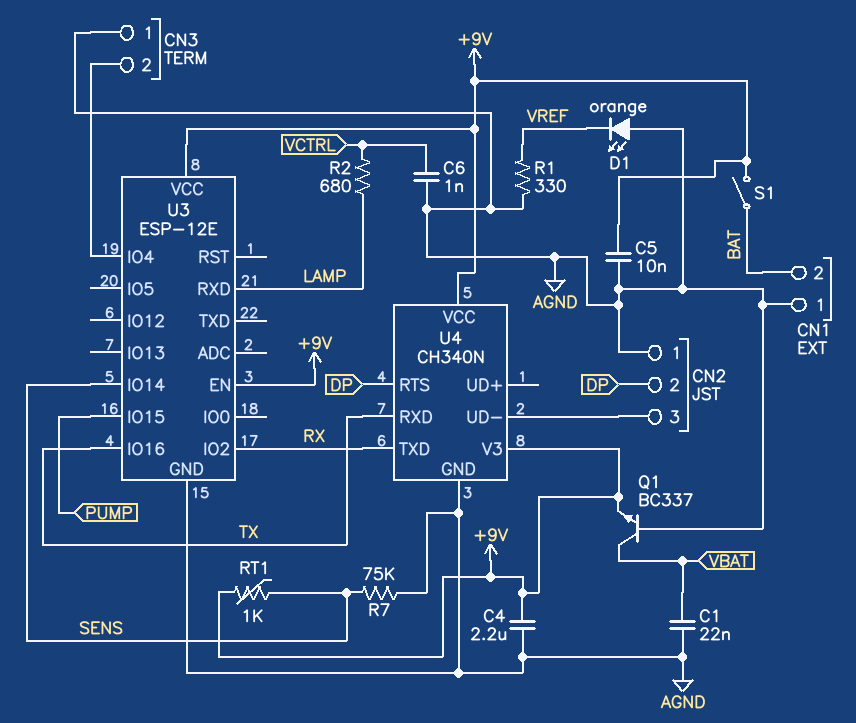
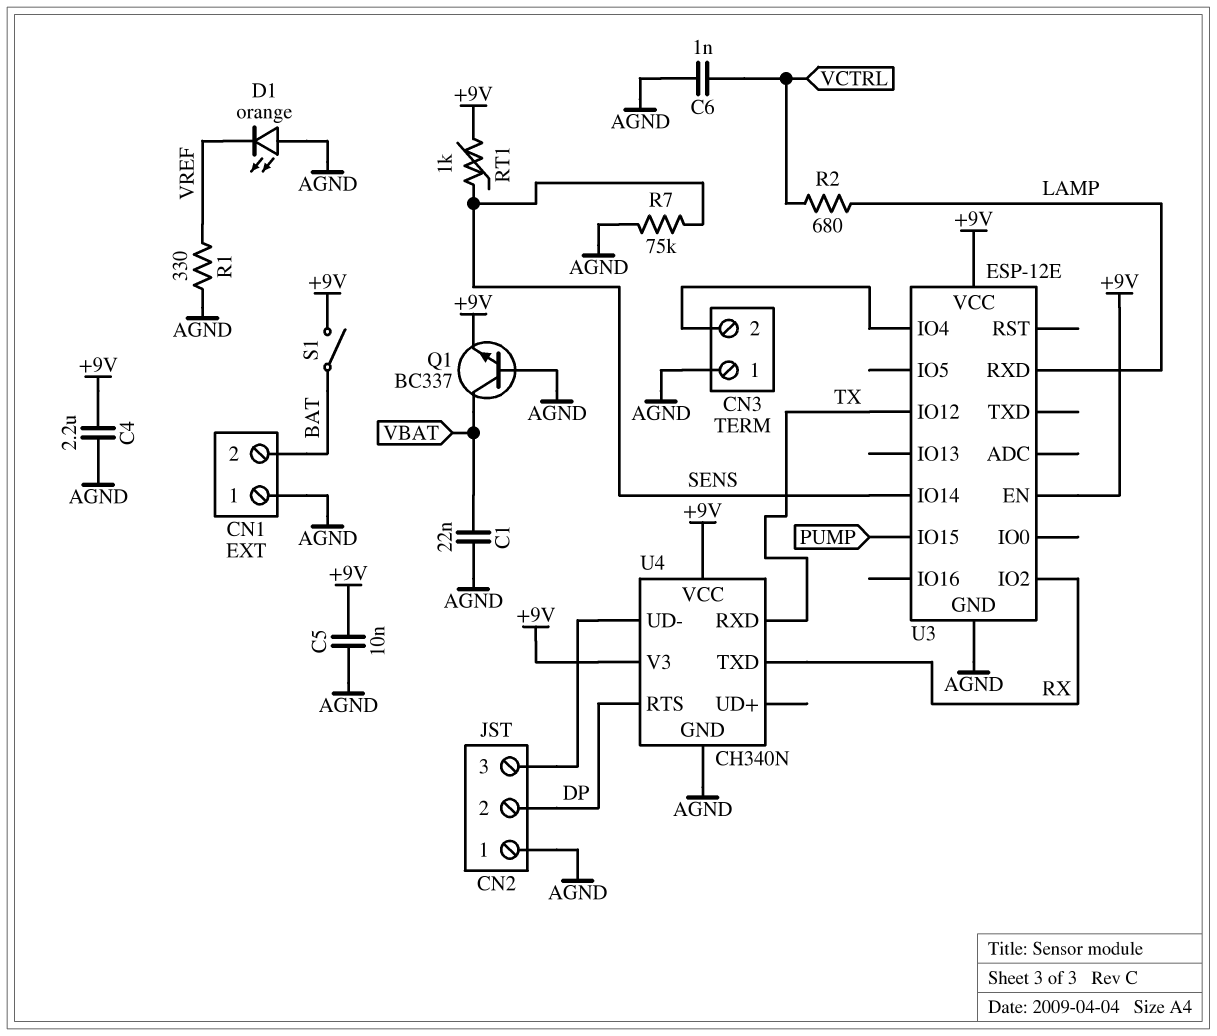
U3 pin IO12: none -> TX
U3 pin IO16: TX -> none

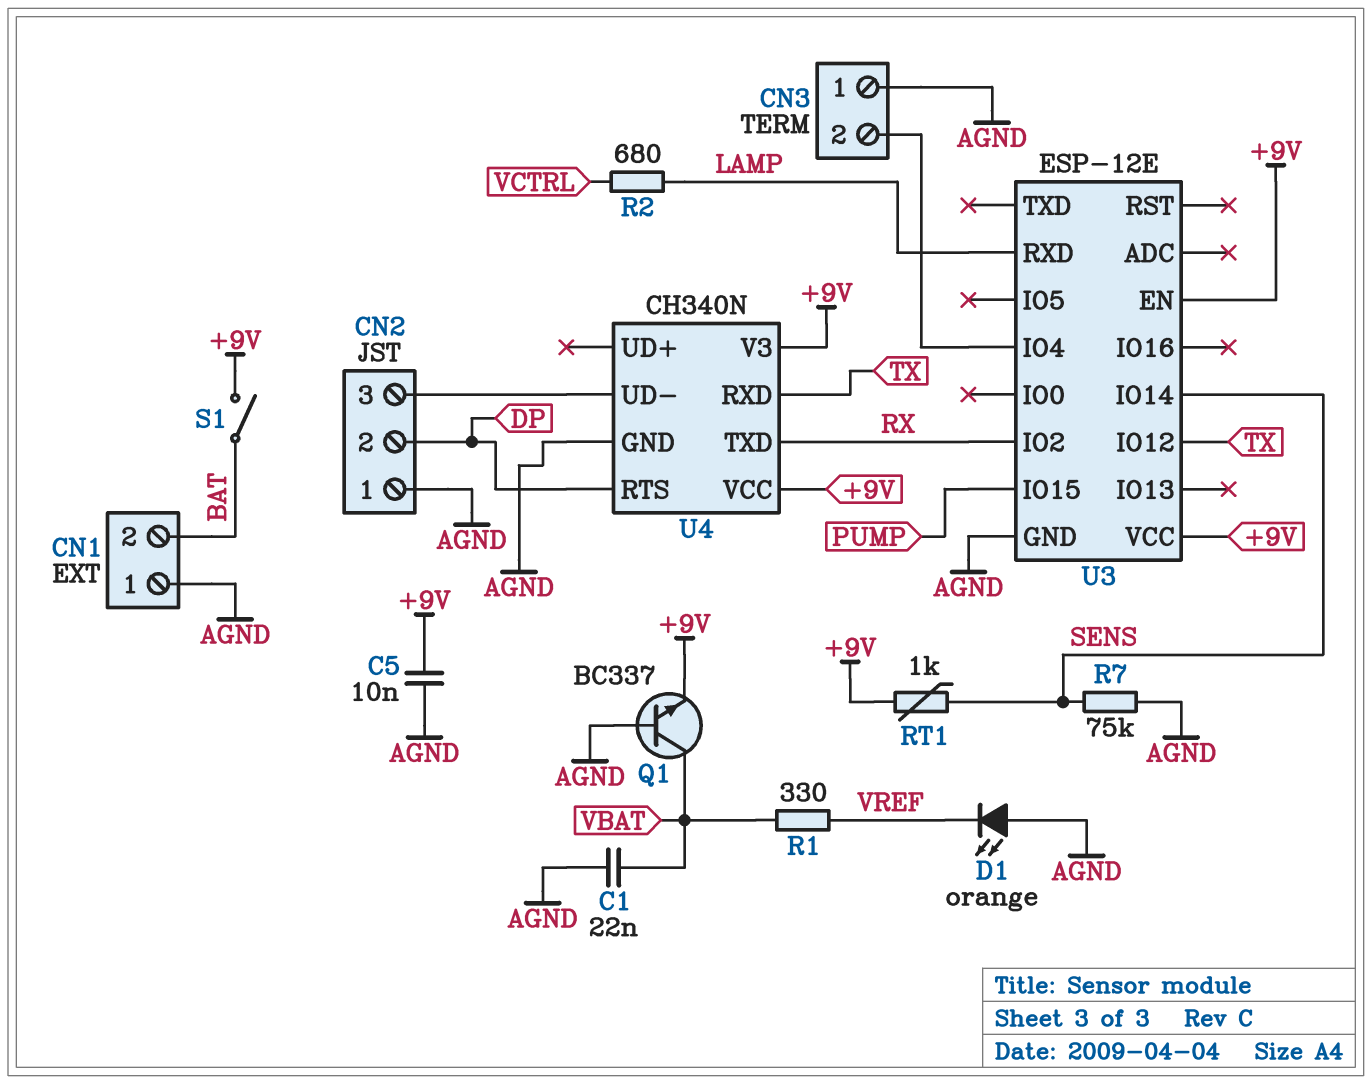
C4: 2.2uF (+9V, AGND) -> none
C6: 1nF (AGND, VCTRL) -> none
R1: 330 (AGND, VREF) -> 330 (VBAT, VREF)

